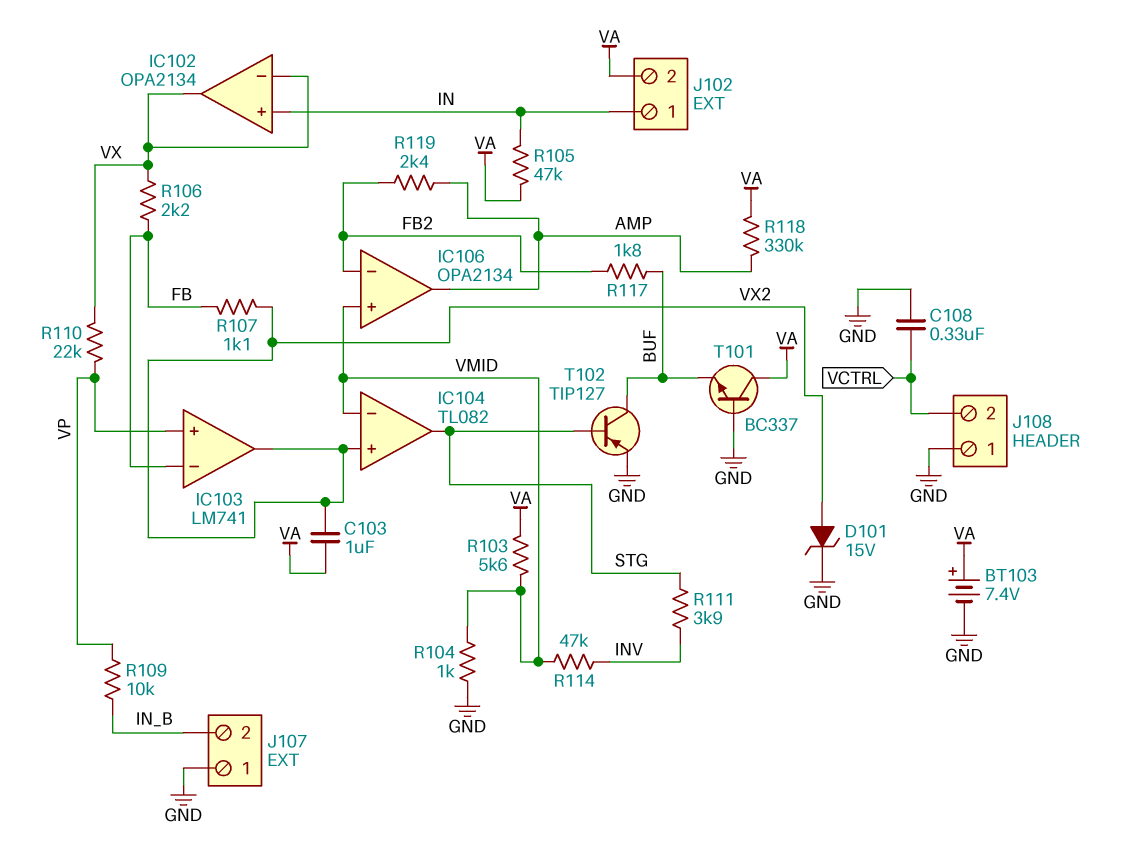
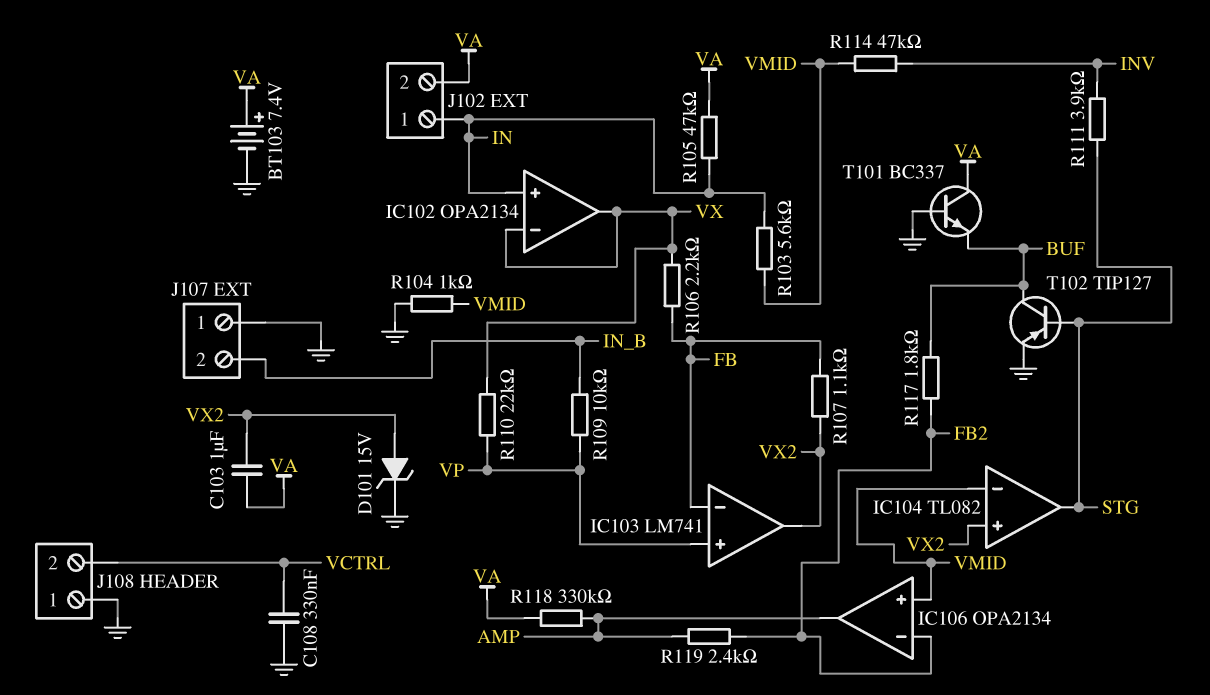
R103: 5.6k (VA, VMID) -> 5.6k (IN, VMID)

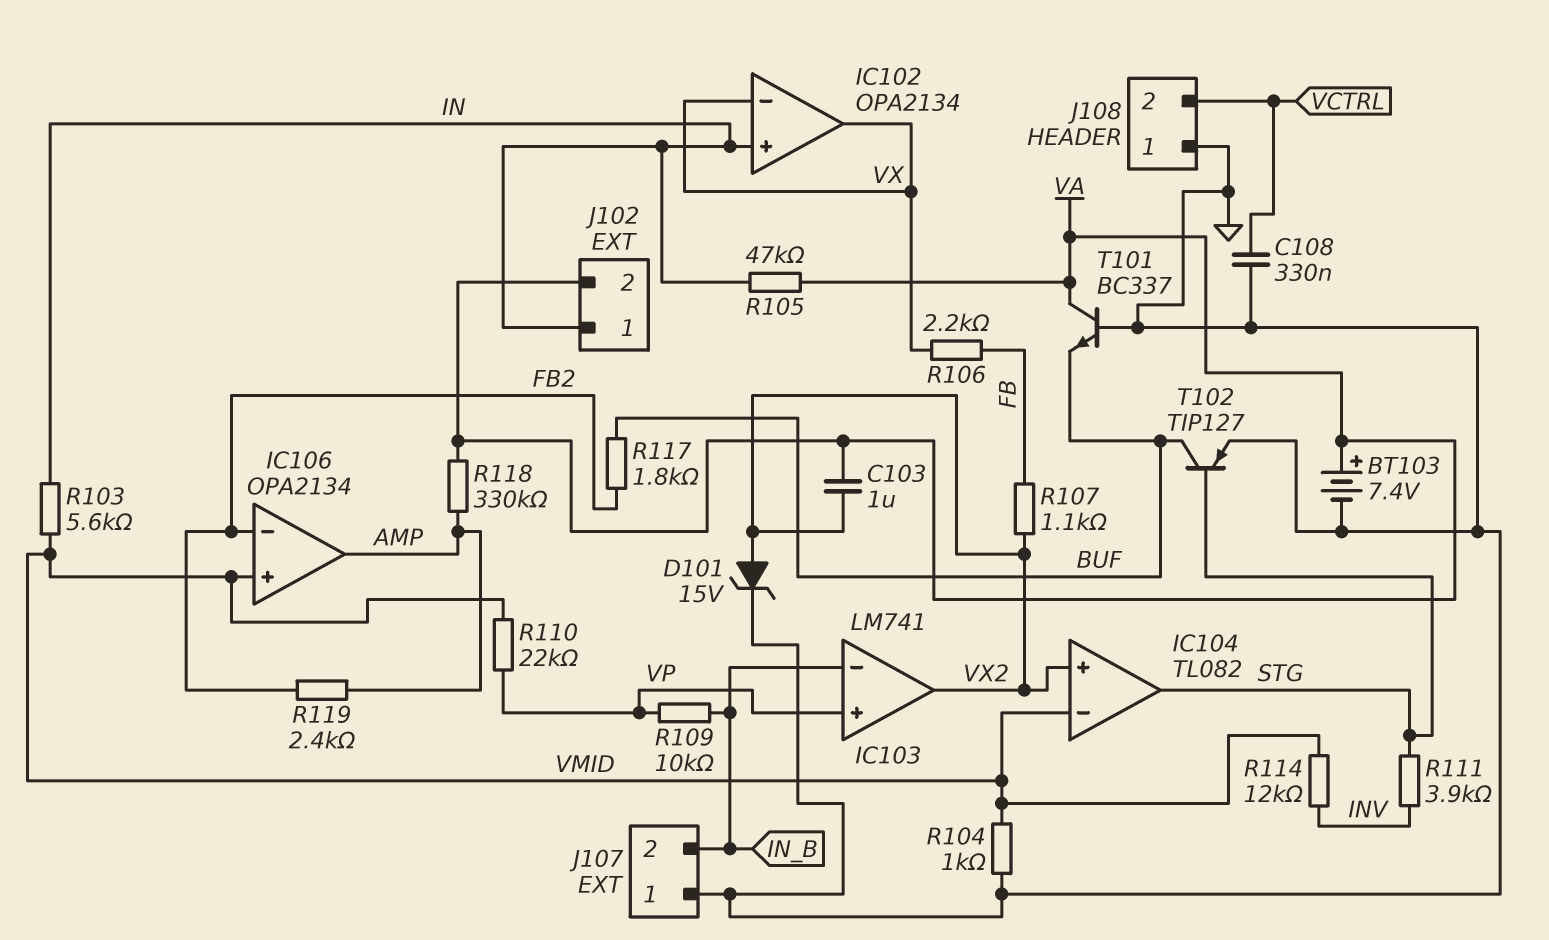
IC103 pin in-: FB -> IN_B
R110: 22k (VP, VX) -> 22k (VMID, VP)
R114: 47k (INV, VMID) -> 12k (INV, VMID)

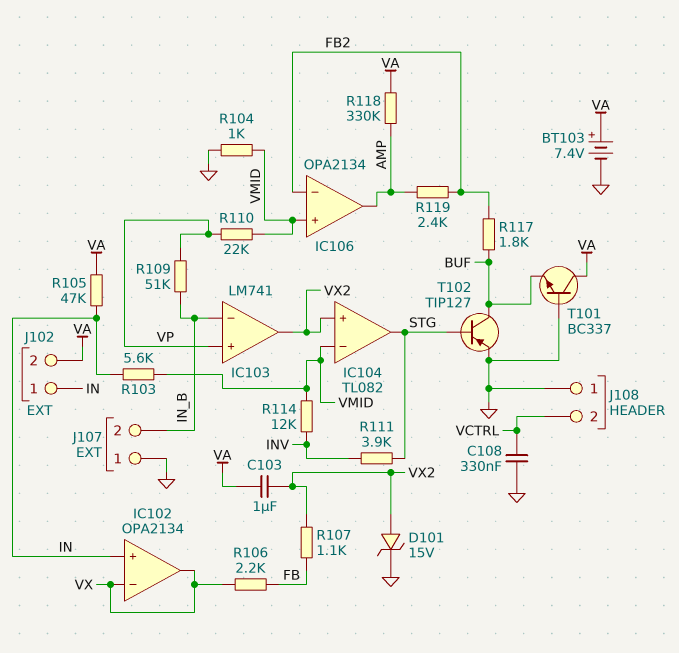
R109: 10k (IN_B, VP) -> 51k (IN_B, VP)

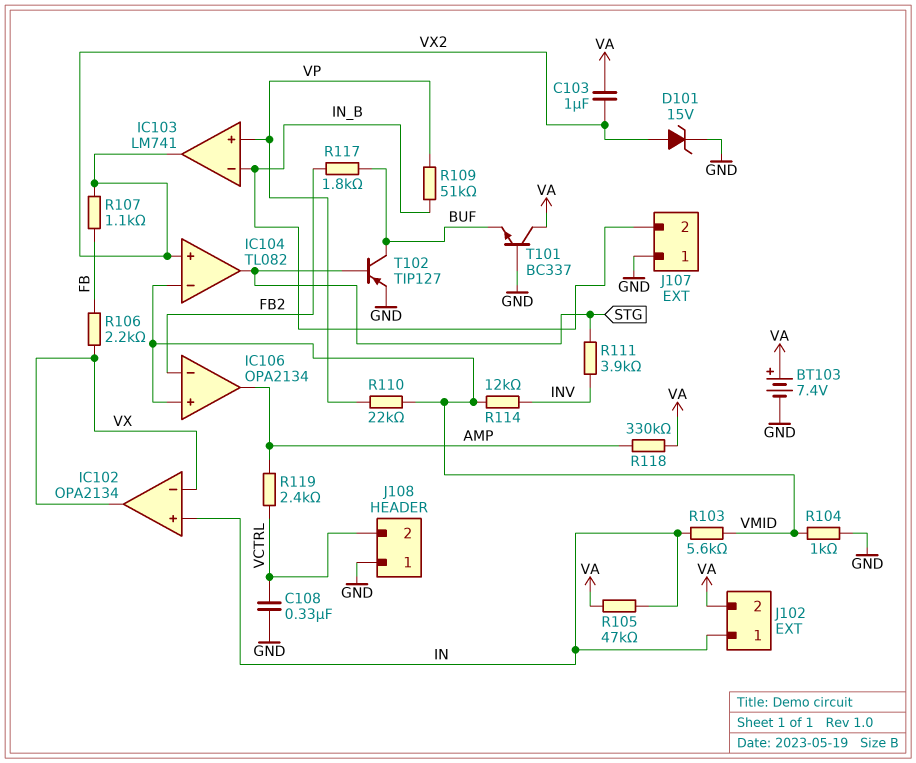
R119: 2.4k (AMP, FB2) -> 2.4k (AMP, VCTRL)

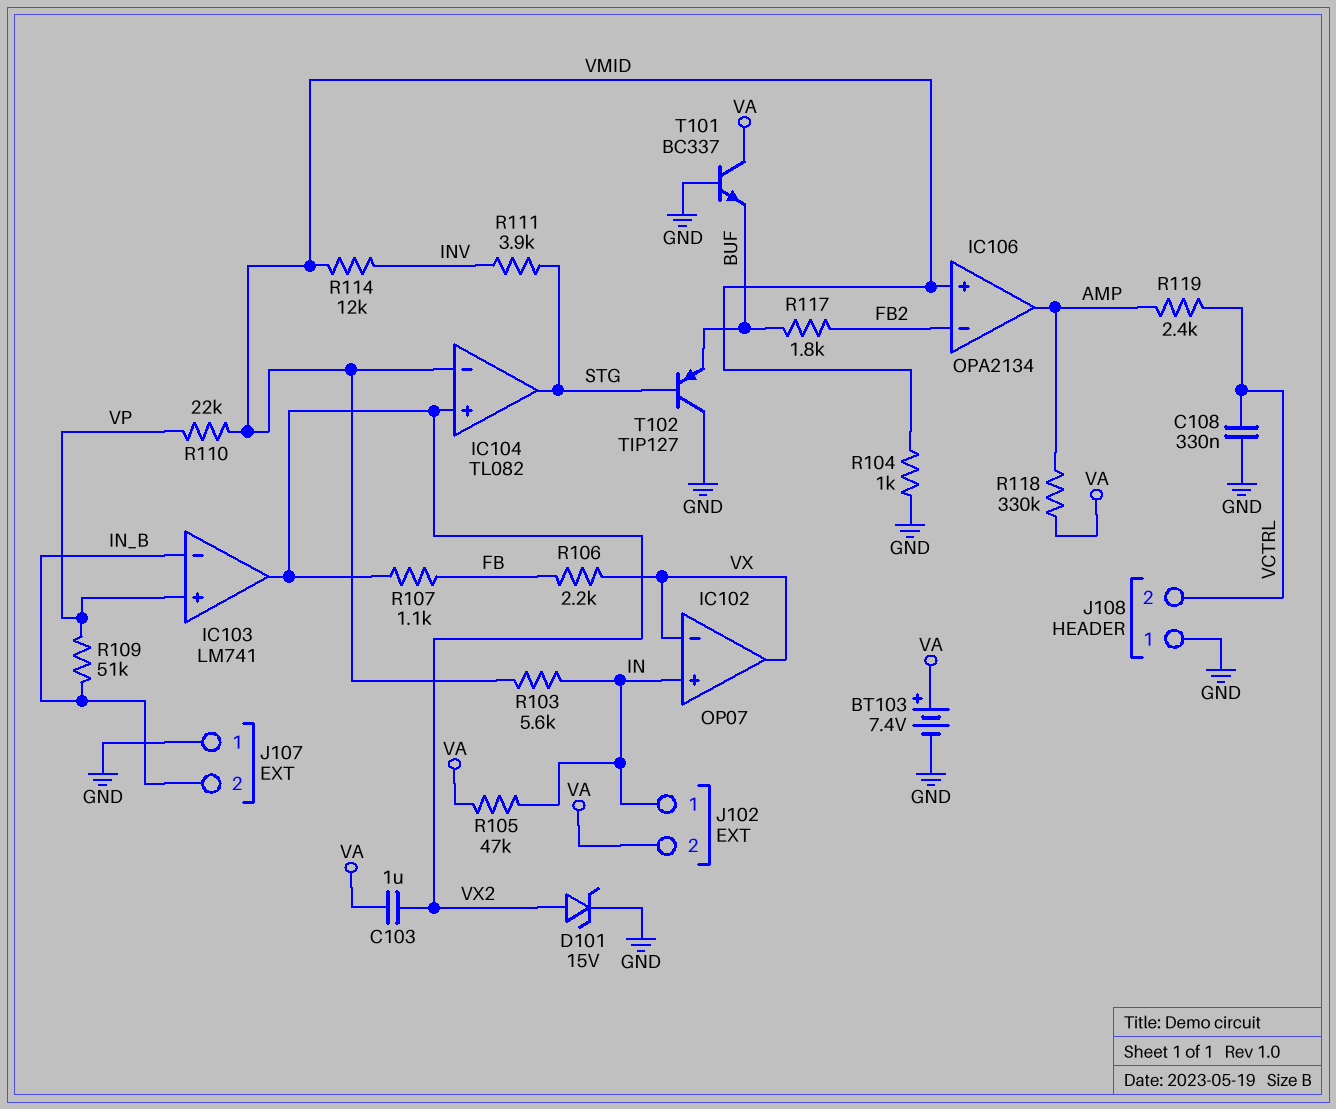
IC102: OPA2134 -> OP07
T102: PNP TIP127 (B STG, C BUF, E GND) -> PNP TIP127 (B STG, C GND, E BUF)

